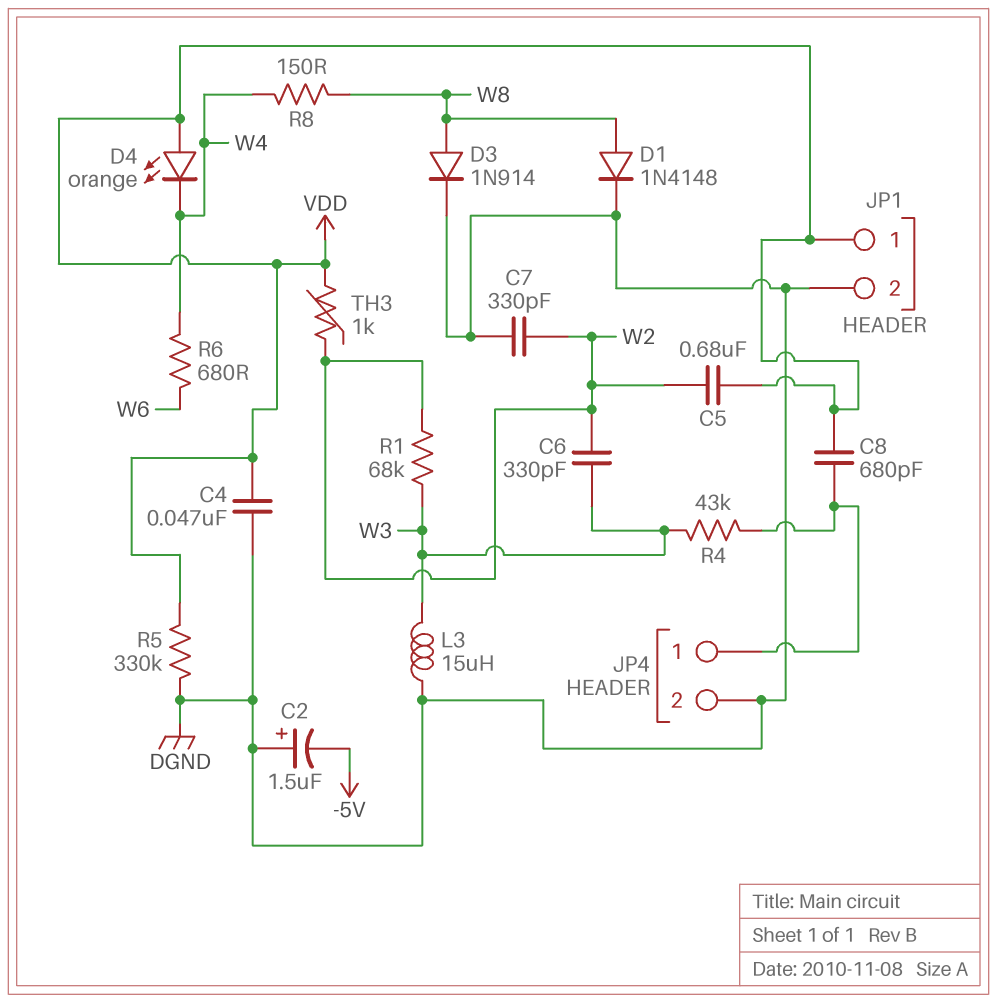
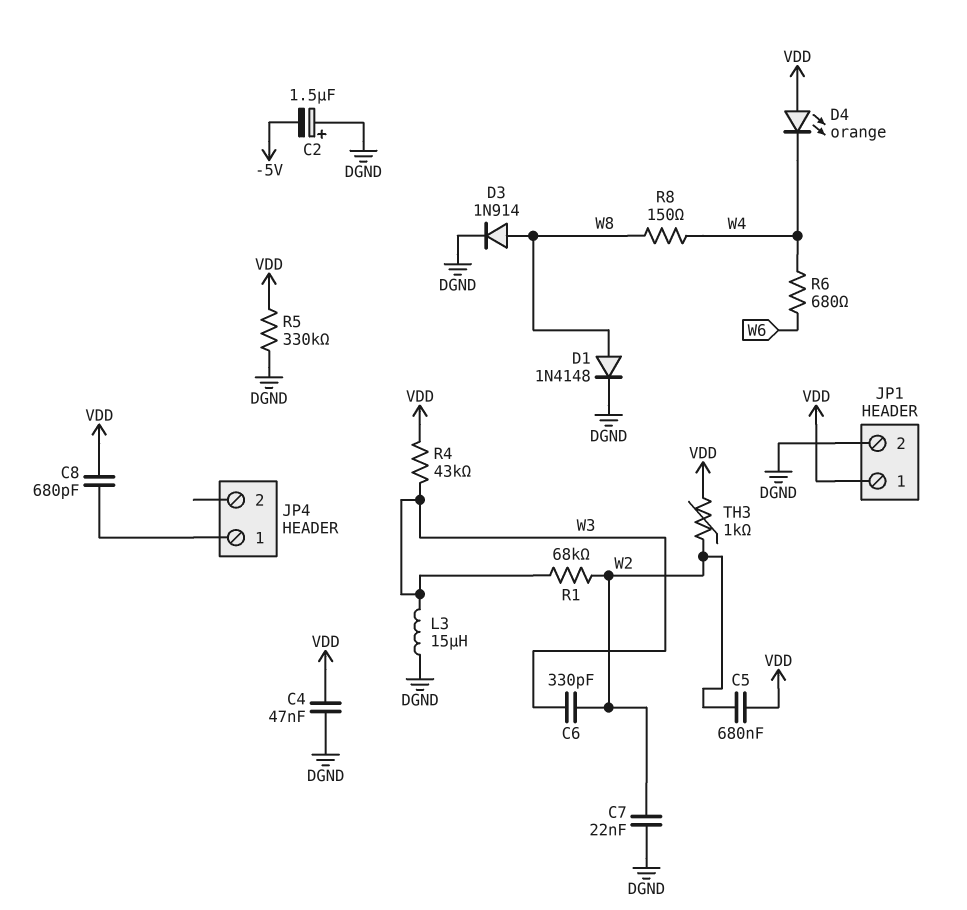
C7: 330pF (DGND, W2) -> 22nF (DGND, W2)
JP4 pin 2: DGND -> none
R4: 43k (JP4/1, W3) -> 43k (VDD, W3)

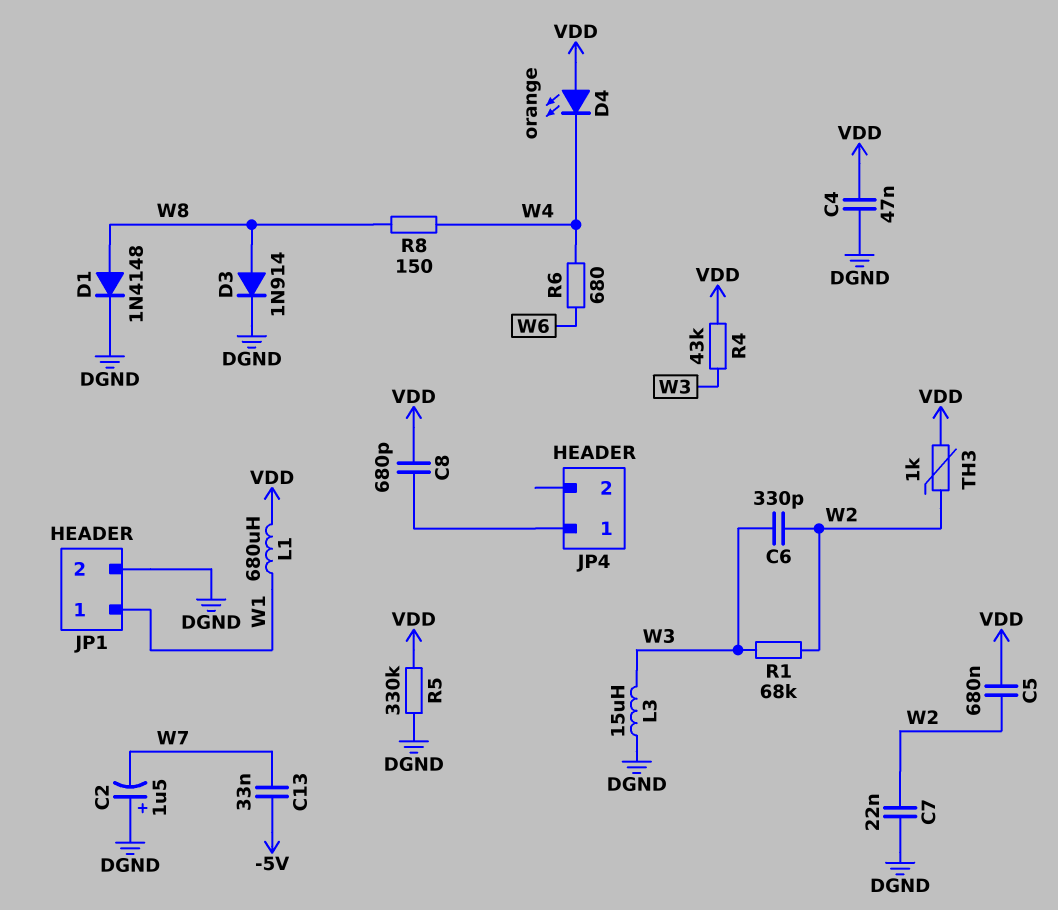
C2: 1.5uF (plus DGND, minus -5V) -> 1.5uF (plus DGND, minus W7)
C13: none -> 33nF (-5V, W7)
JP1 pin 1: VDD -> W1
L1: none -> 680uH (VDD, W1)

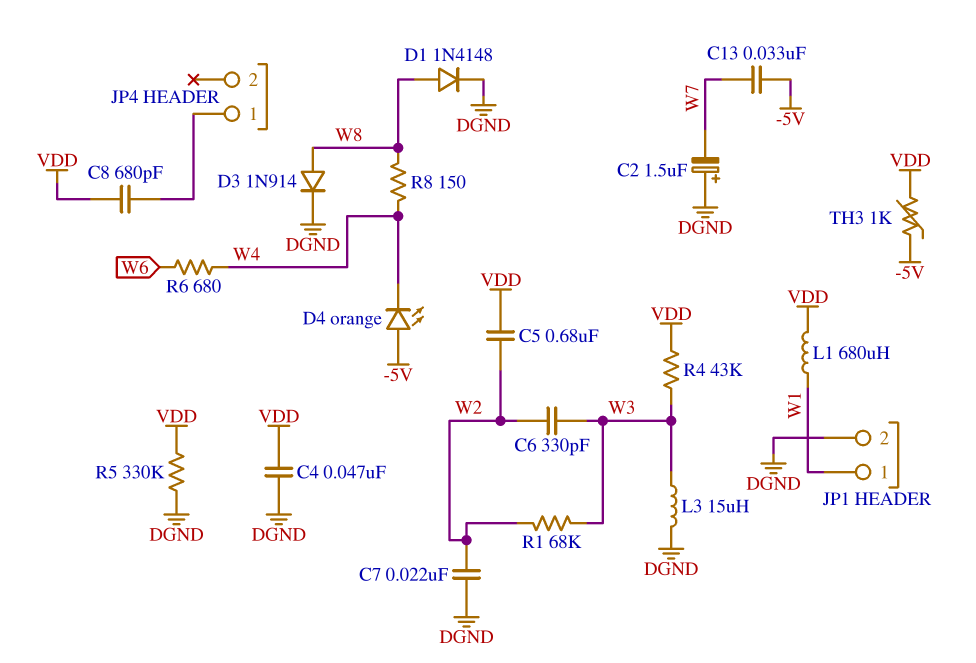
D4: LED orange (A VDD, K W4) -> LED orange (A -5V, K W4)
TH3: 1k (VDD, W2) -> 1k (-5V, VDD)

